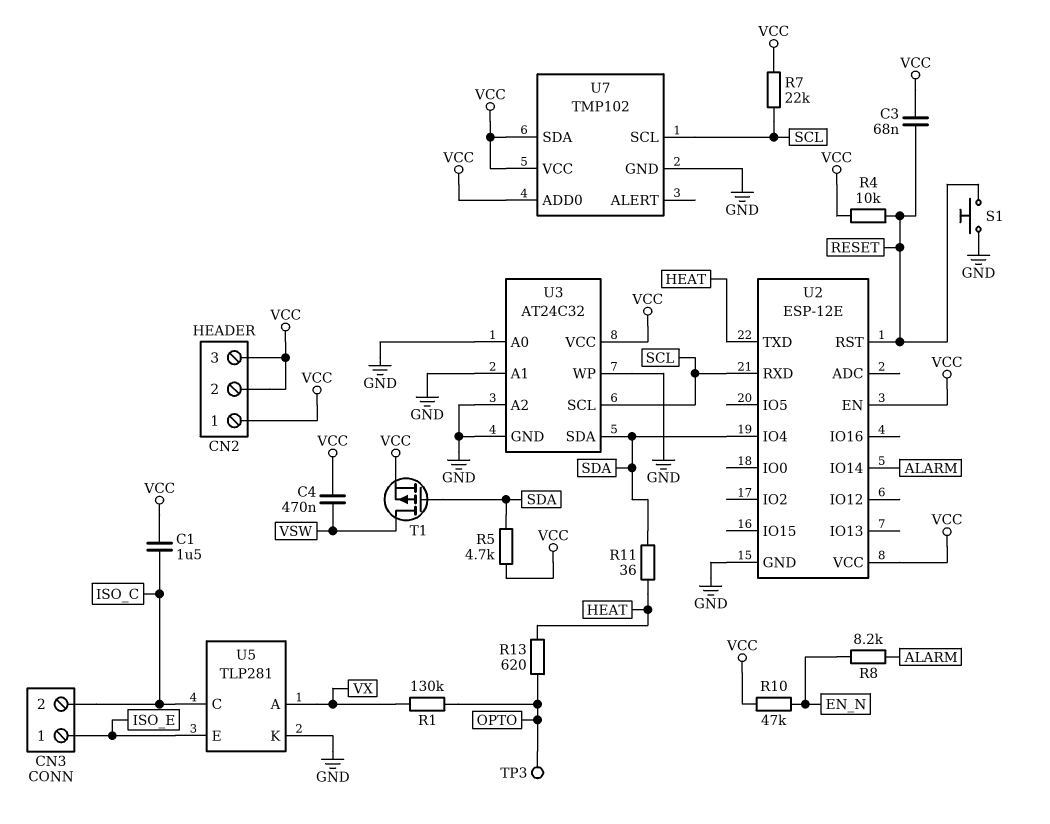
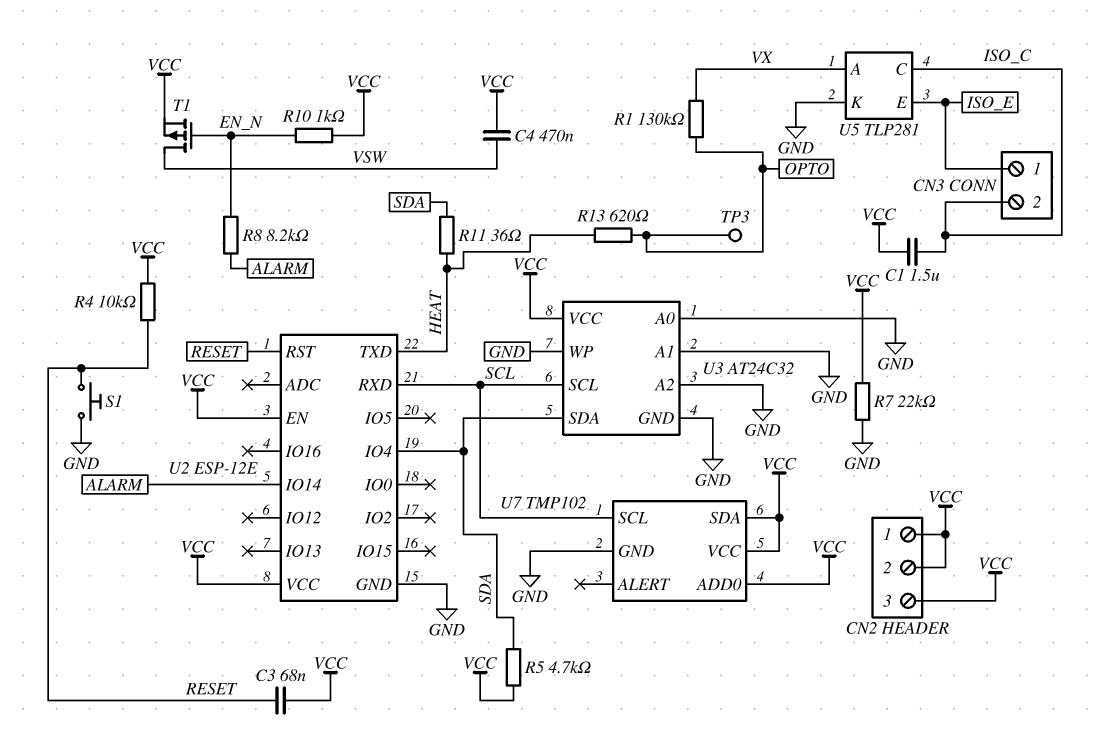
R7: 22k (SCL, VCC) -> 22k (GND, VCC)
R10: 47k (EN_N, VCC) -> 1k (EN_N, VCC)
T1: PMOS (G SDA, D VSW, S VCC) -> PMOS (G EN_N, D VSW, S VCC)

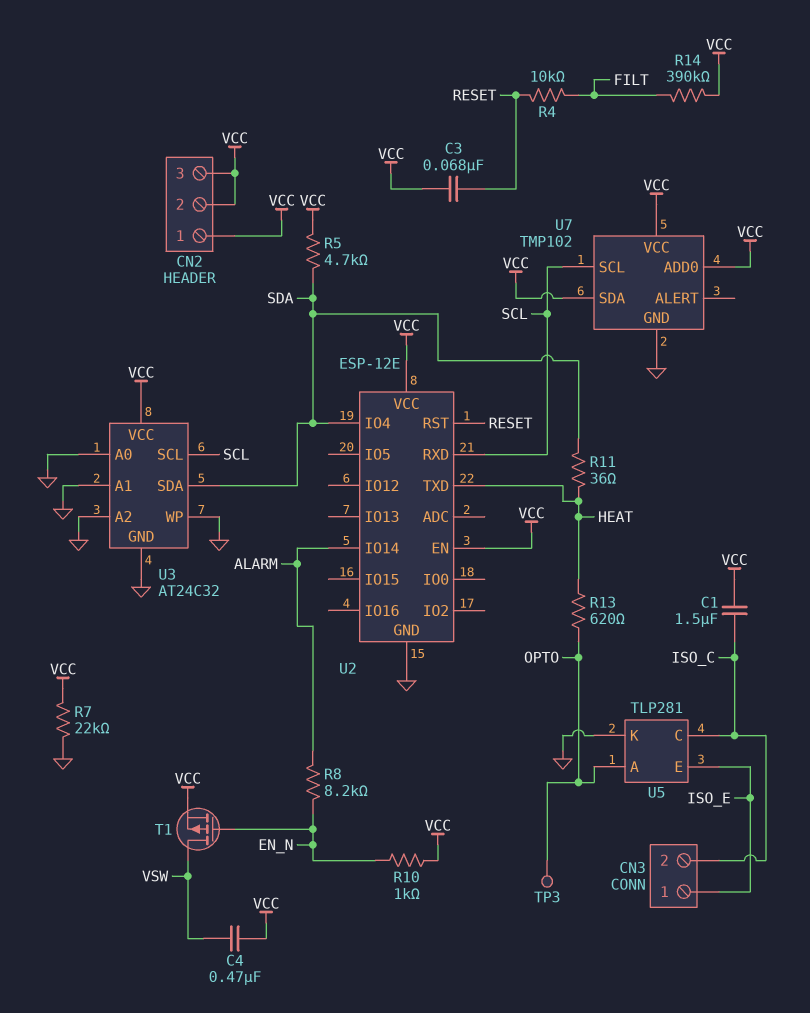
R1: 130k (OPTO, VX) -> none
R4: 10k (RESET, VCC) -> 10k (FILT, RESET)
R14: none -> 390k (FILT, VCC)
S1: button (GND, RESET) -> none
U5 pin A: VX -> OPTO

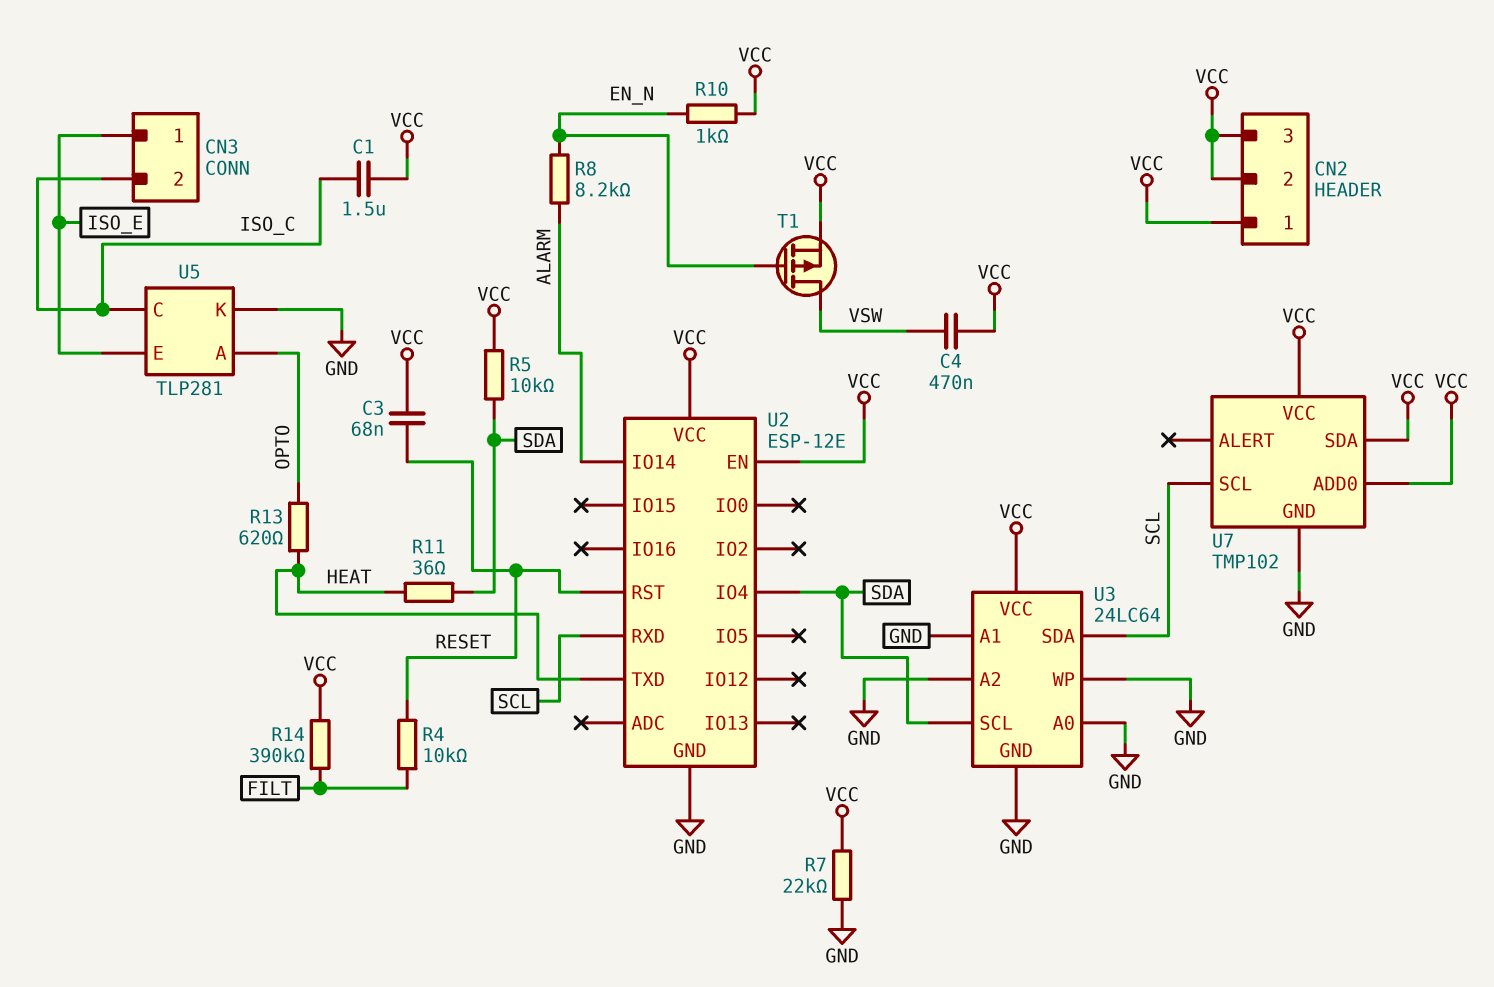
R5: 4.7k (SDA, VCC) -> 10k (SDA, VCC)
TP3: test point (OPTO) -> none
U3: AT24C32 -> 24LC64
U3 pin SCL: SCL -> SDA
U3 pin SDA: SDA -> SCL

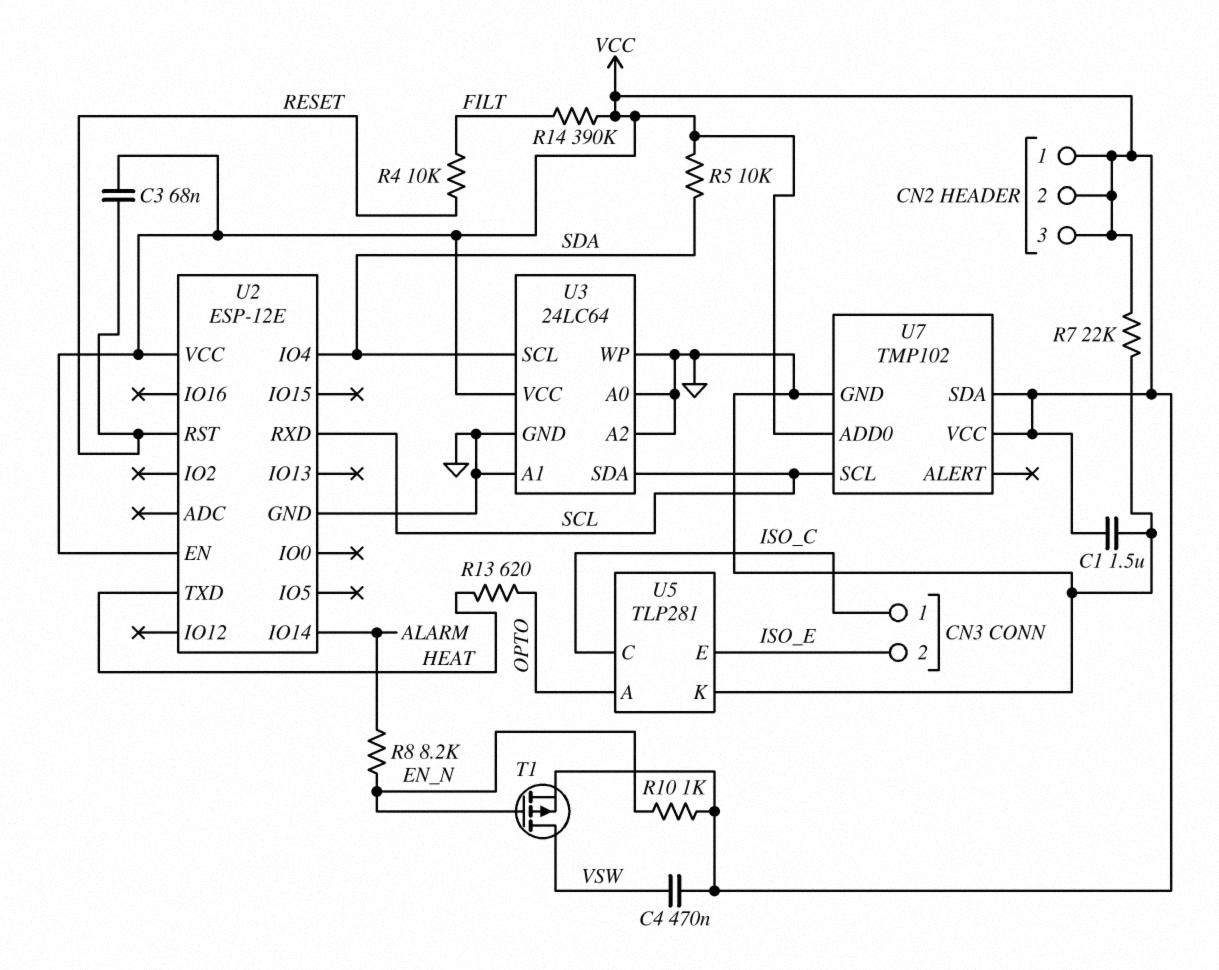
C1: 1.5uF (ISO_C, VCC) -> 1.5uF (GND, VCC)
CN3 pin 1: ISO_E -> ISO_C
CN3 pin 2: ISO_C -> ISO_E
R11: 36 (HEAT, SDA) -> none

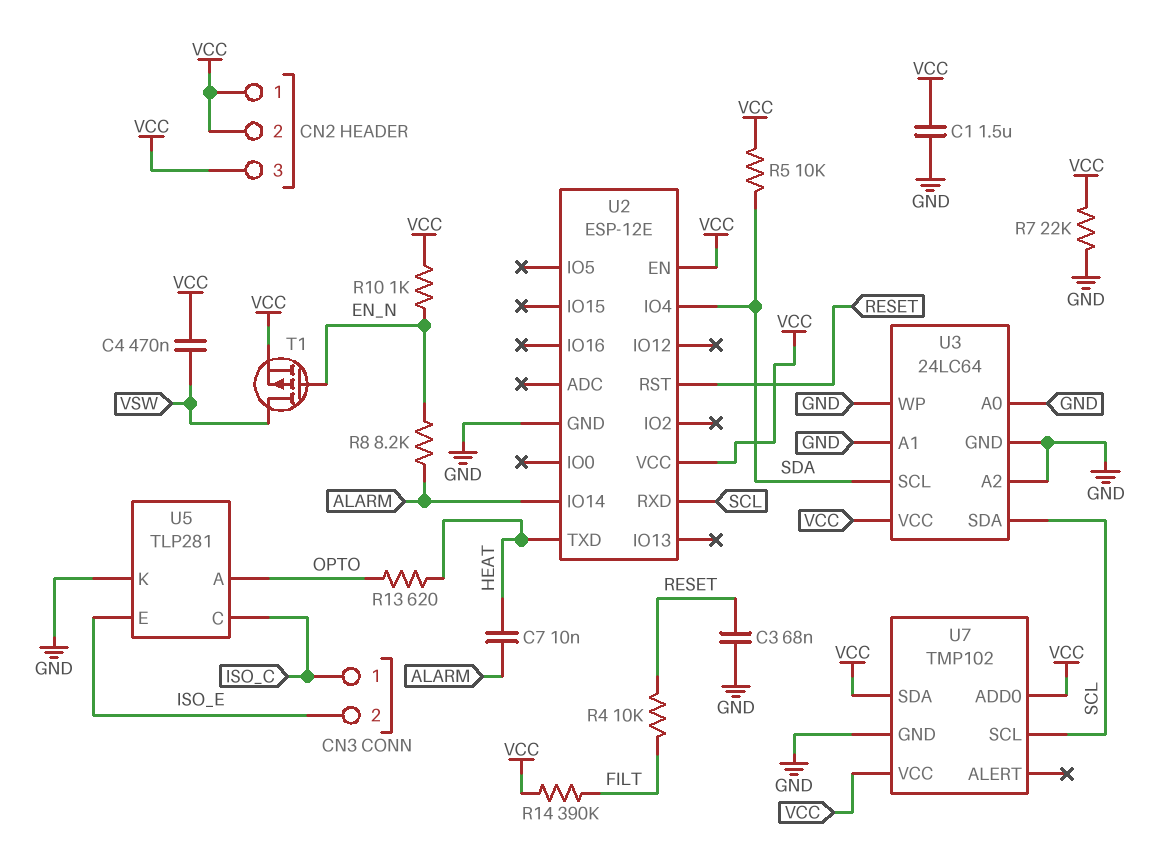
C3: 68nF (RESET, VCC) -> 68nF (GND, RESET)
C7: none -> 10nF (ALARM, HEAT)

